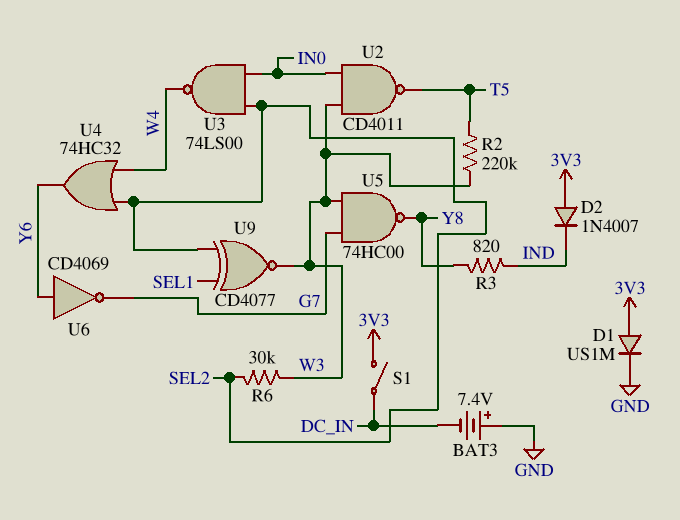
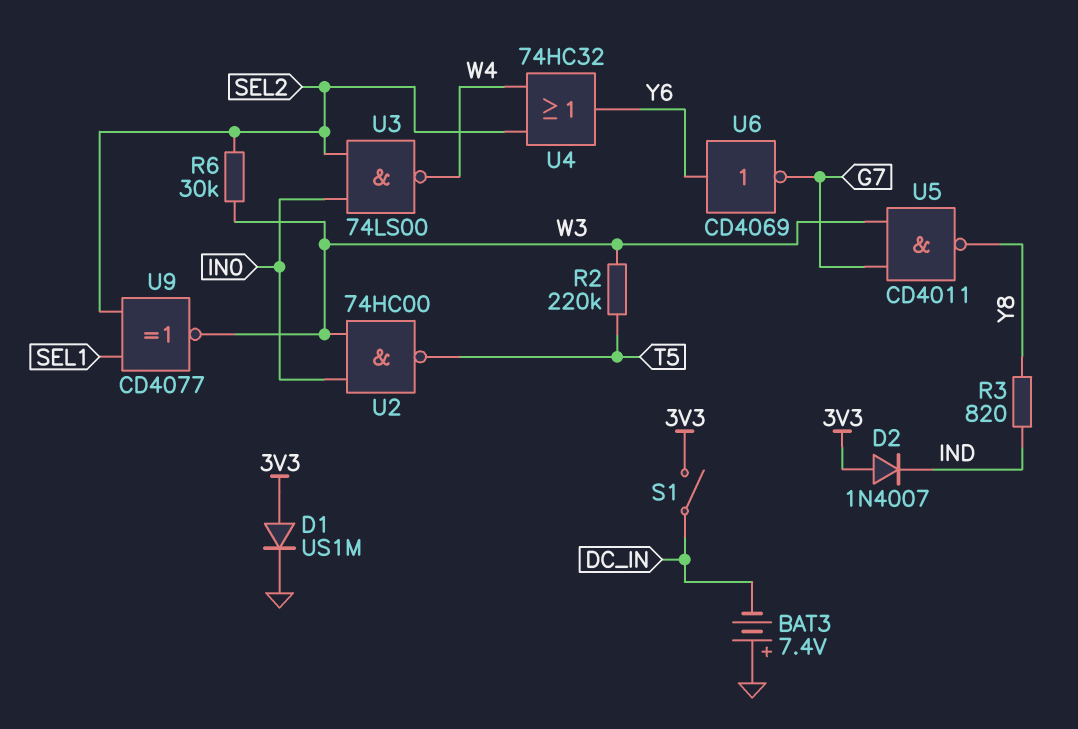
U2: NAND CD4011 (in IN0, in W3, out T5) -> NAND 74HC00 (in IN0, in W3, out T5)
U5: NAND 74HC00 (in G7, in W3, out Y8) -> NAND CD4011 (in G7, in W3, out Y8)

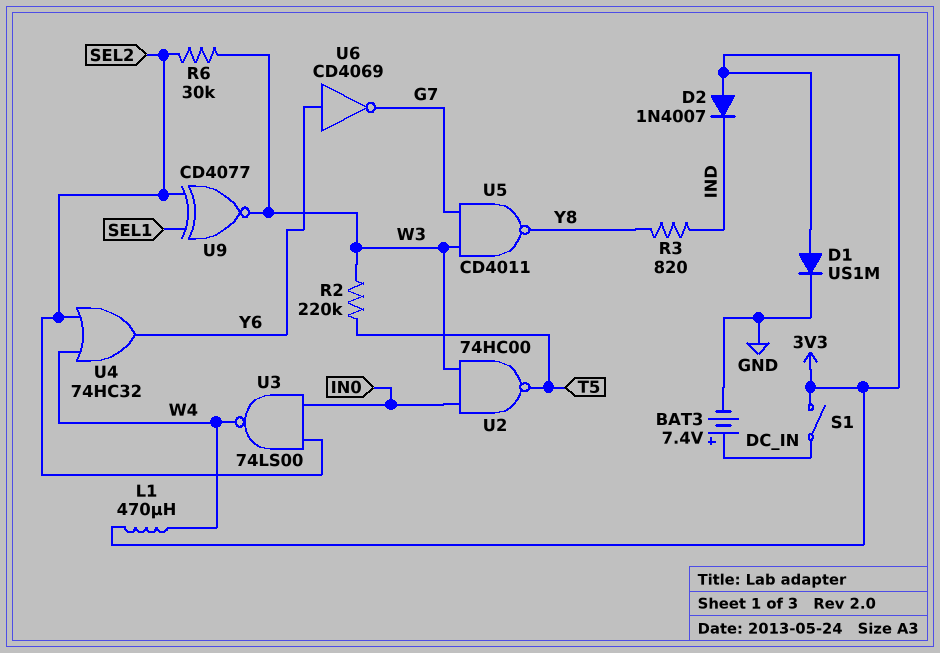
BAT3: 7.4V (plus GND, minus DC_IN) -> 7.4V (plus DC_IN, minus GND)
L1: none -> 470uH (3V3, W4)

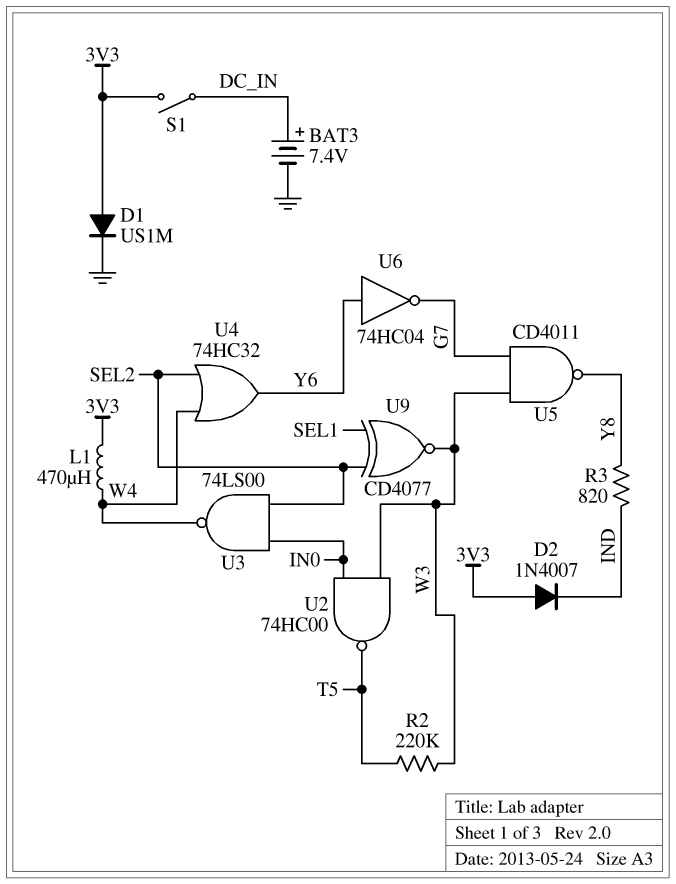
R6: 30k (SEL2, W3) -> none
U6: NOT CD4069 (in Y6, out G7) -> NOT 74HC04 (in Y6, out G7)

